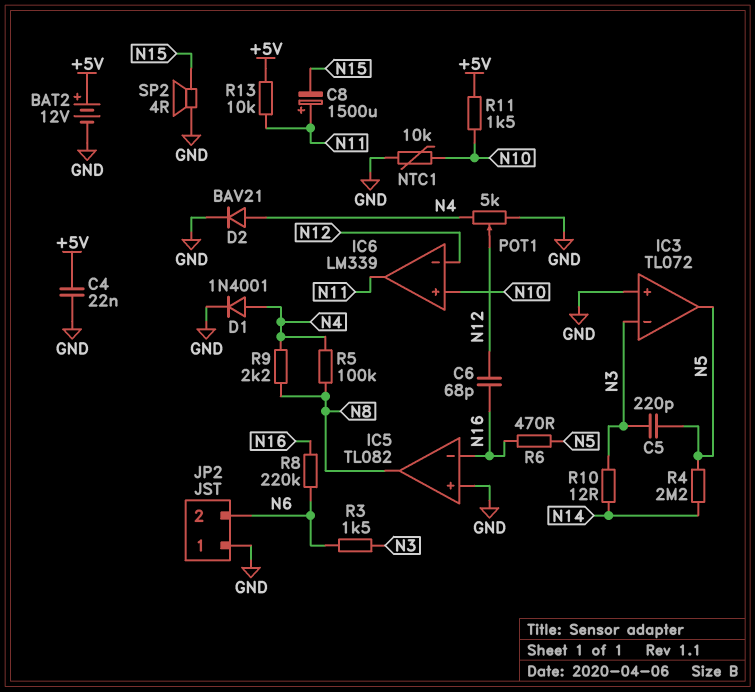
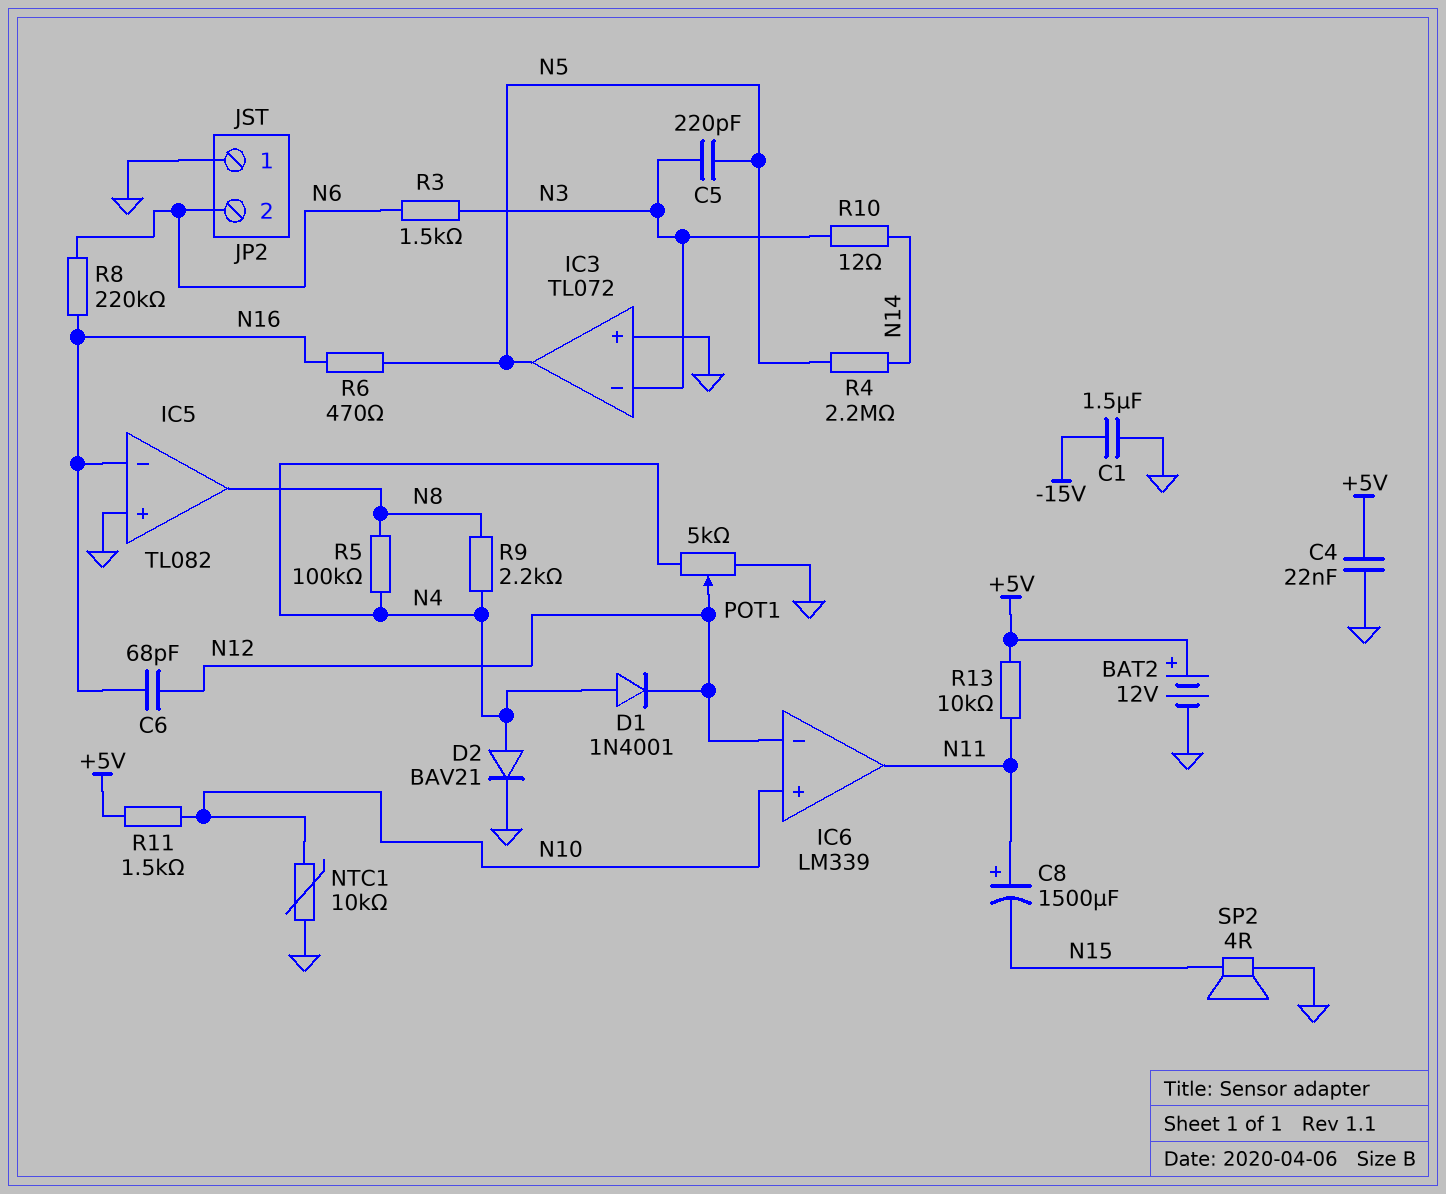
C1: none -> 1.5uF (-15V, GND)
D1: diode 1N4001 (A N4, K GND) -> diode 1N4001 (A N4, K N12)

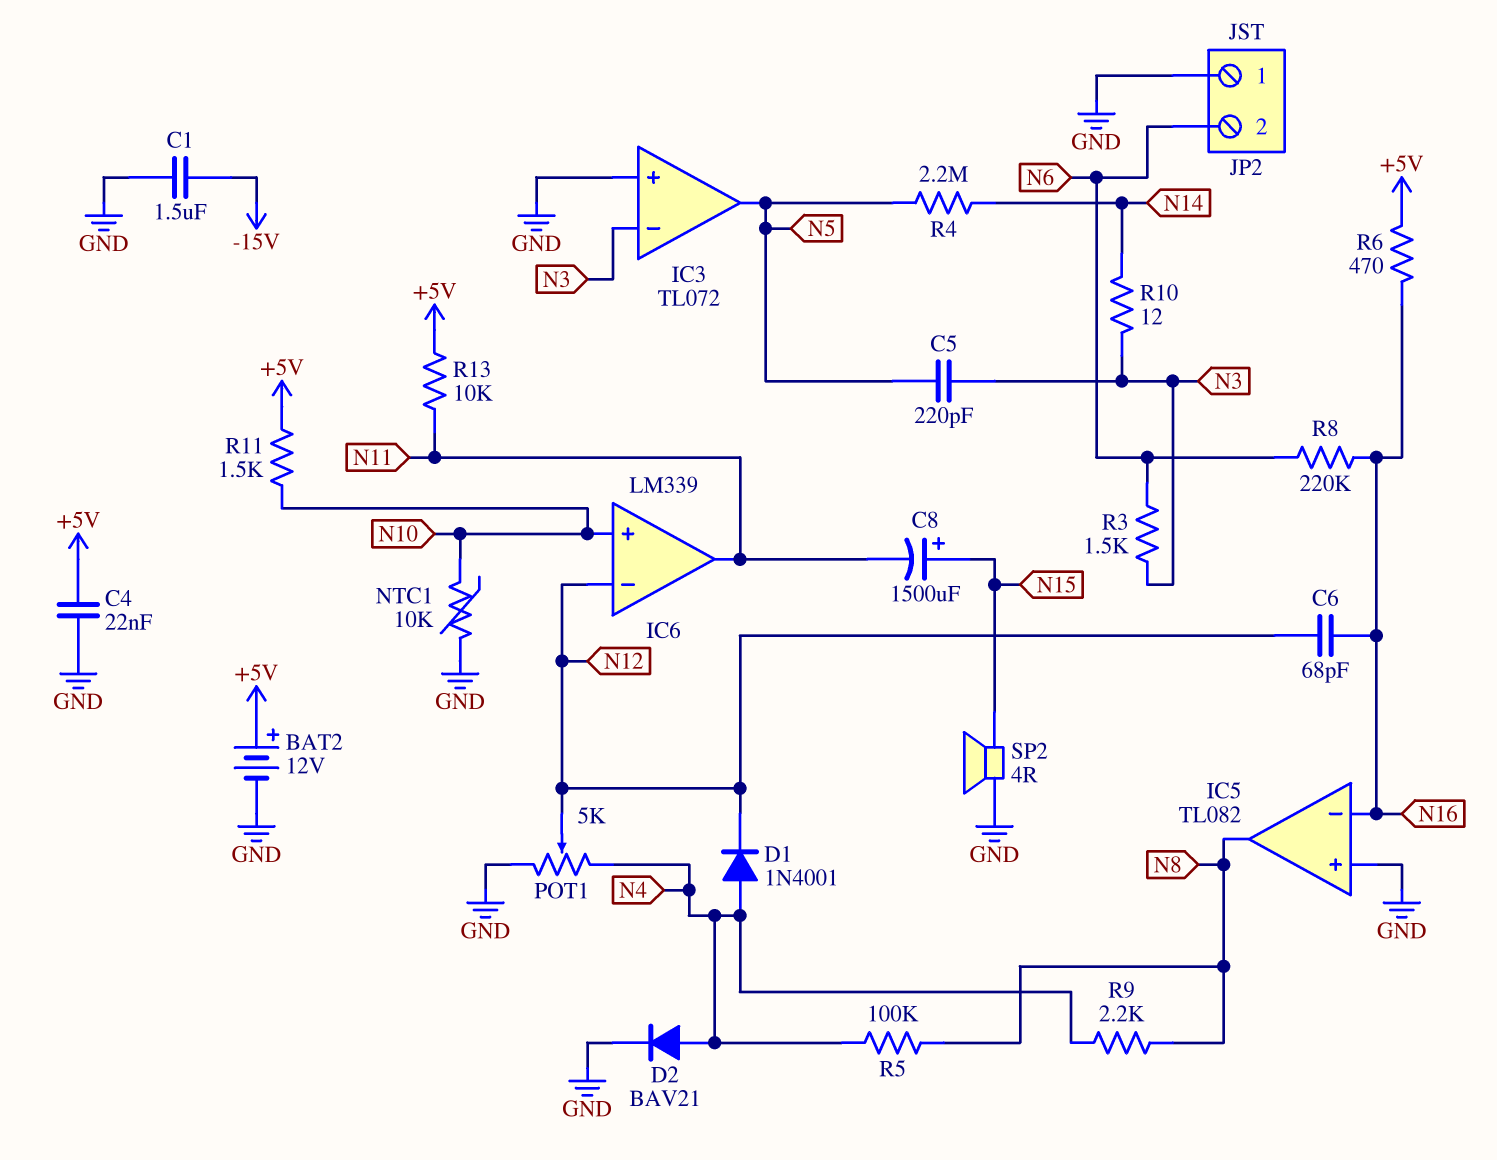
C8: 1500uF (plus N11, minus N15) -> 1500uF (plus N15, minus N11)
R6: 470 (N5, N16) -> 470 (+5V, N16)

